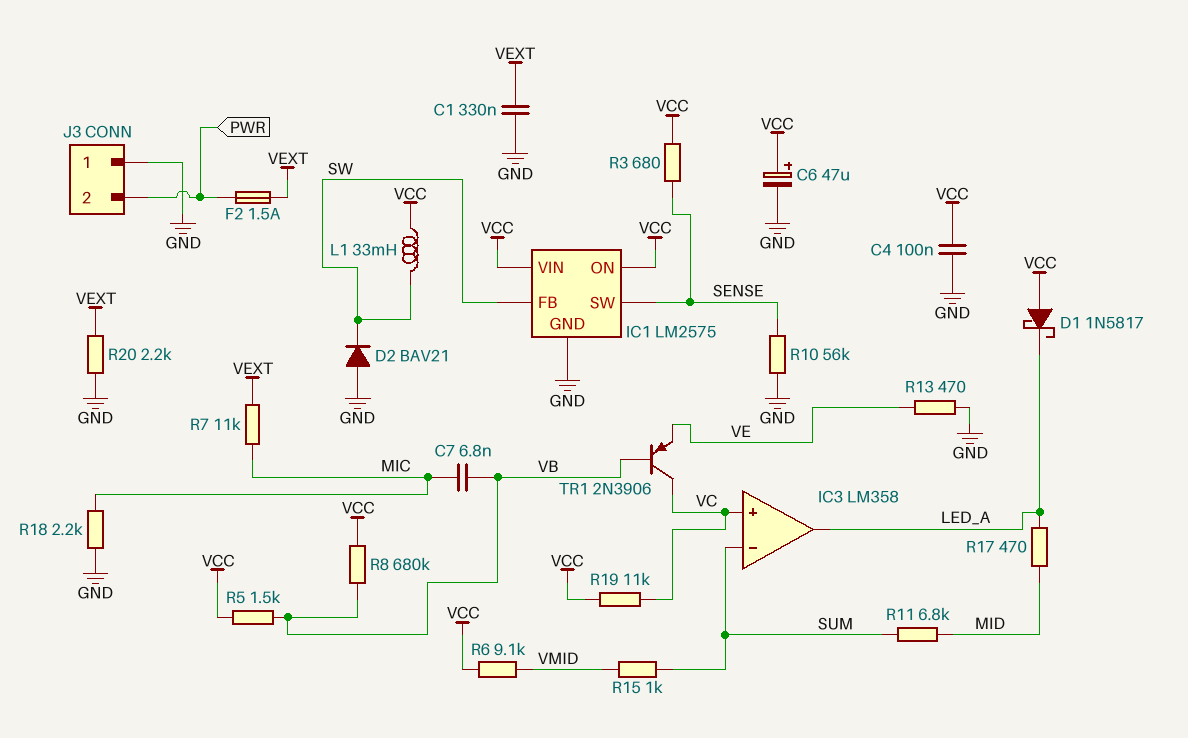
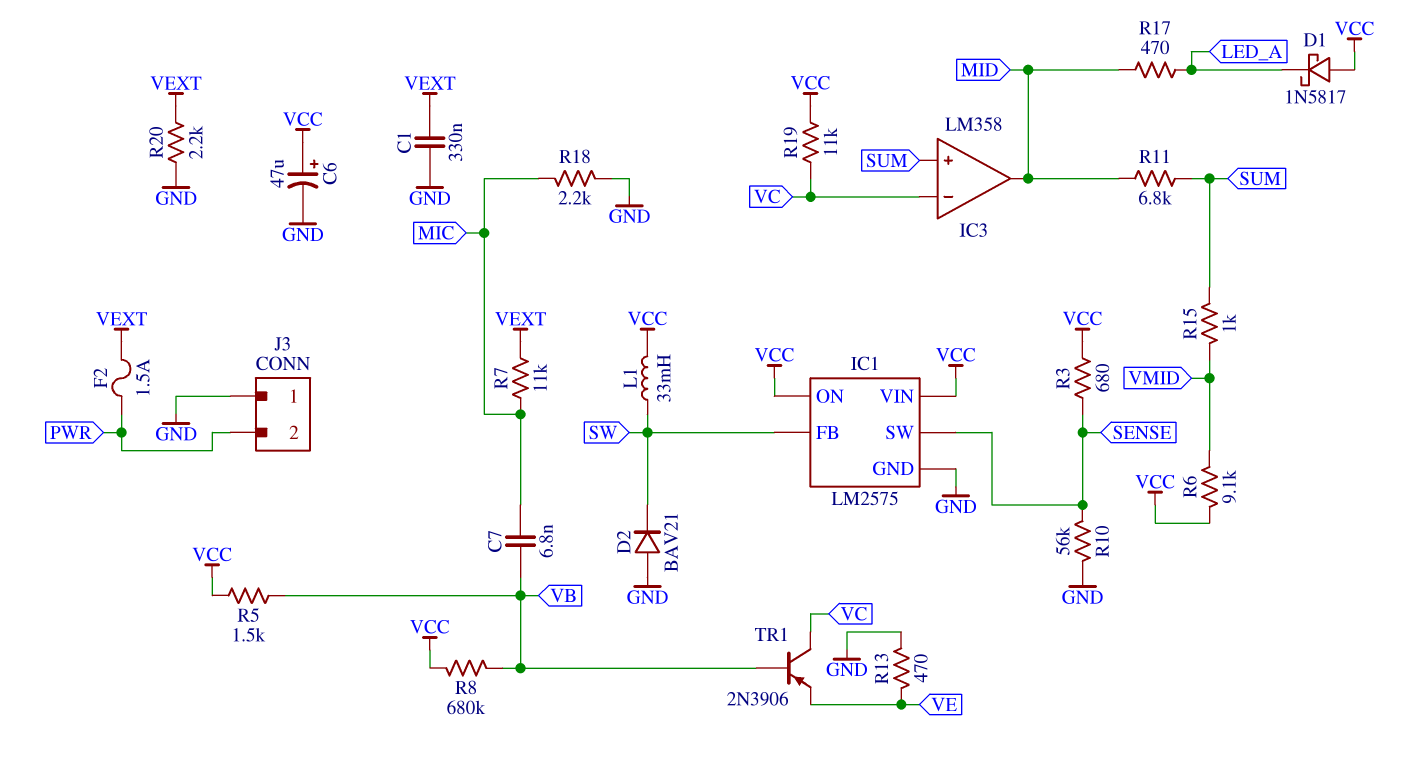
C4: 100nF (GND, VCC) -> none
IC3 pin in+: VC -> SUM
IC3 pin in-: SUM -> VC
IC3 pin out: LED_A -> MID

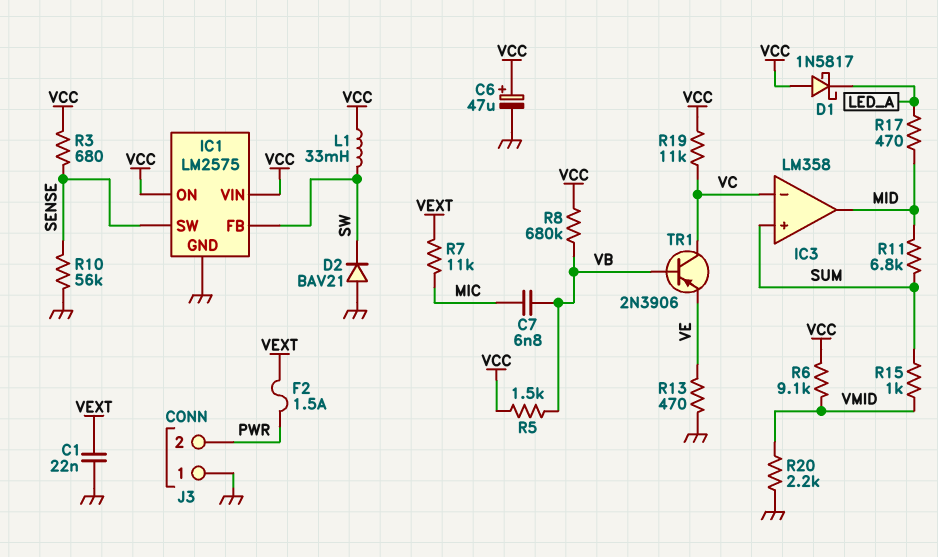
C1: 330nF (GND, VEXT) -> 22nF (GND, VEXT)
R18: 2.2k (GND, MIC) -> none
R20: 2.2k (GND, VEXT) -> 2.2k (GND, VMID)

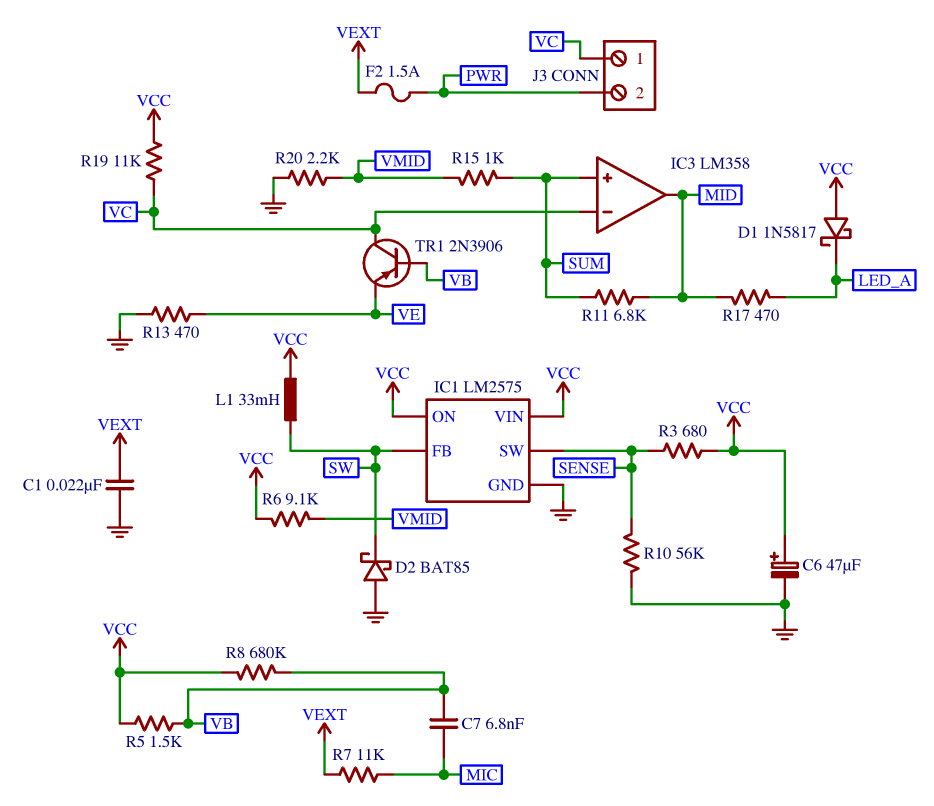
D2: diode BAV21 (A GND, K SW) -> schottky BAT85 (A GND, K SW)
J3 pin 1: GND -> VC

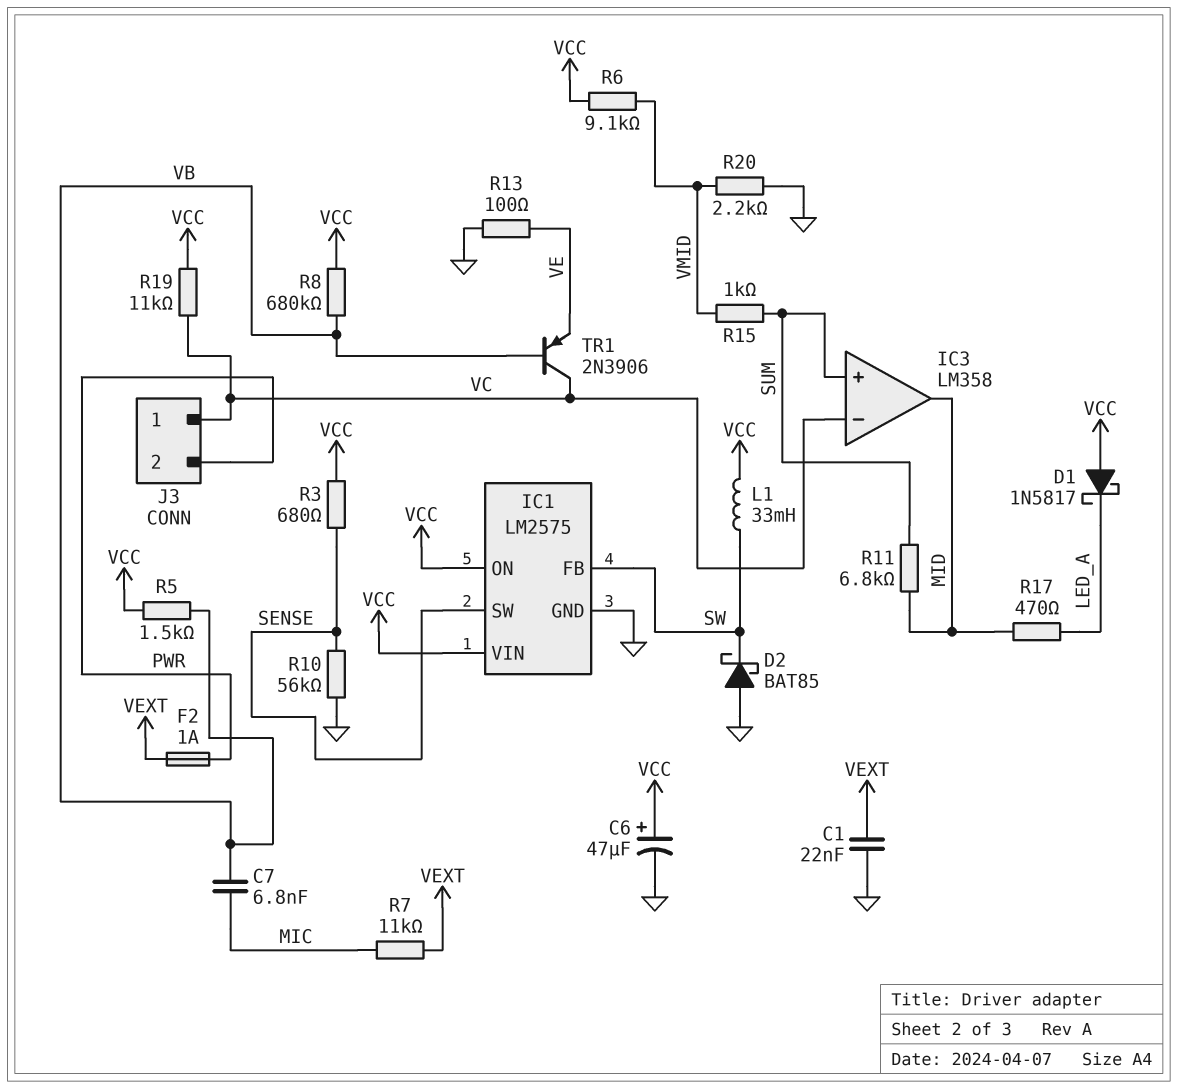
F2: 1.5A (PWR, VEXT) -> 1A (PWR, VEXT)
R13: 470 (GND, VE) -> 100 (GND, VE)

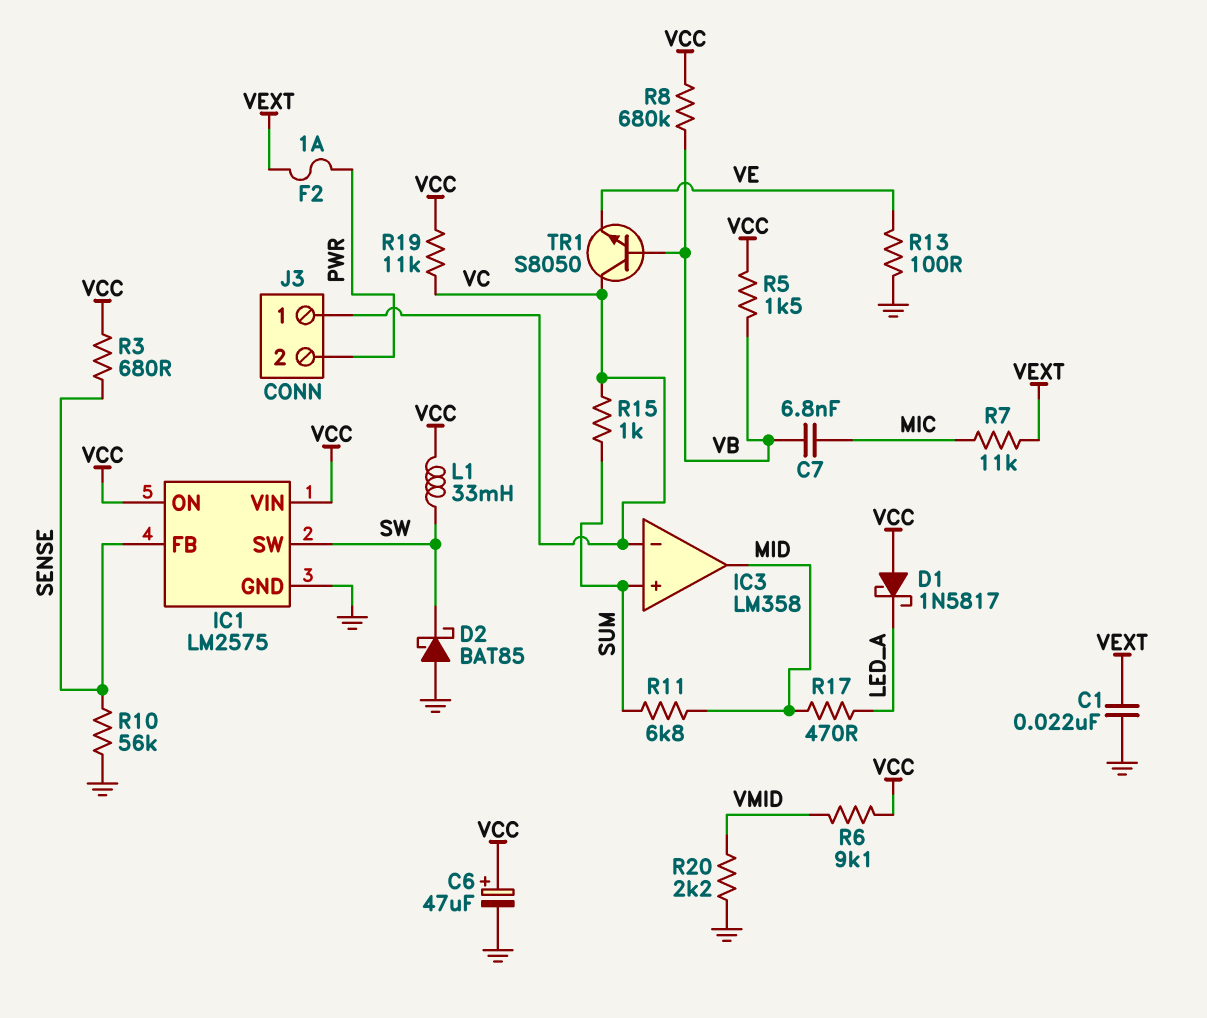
IC1 pin FB: SW -> SENSE
IC1 pin SW: SENSE -> SW
R15: 1k (SUM, VMID) -> 1k (SUM, VC)
TR1: PNP 2N3906 (B VB, C VC, E VE) -> NPN S8050 (B VB, C VC, E VE)

